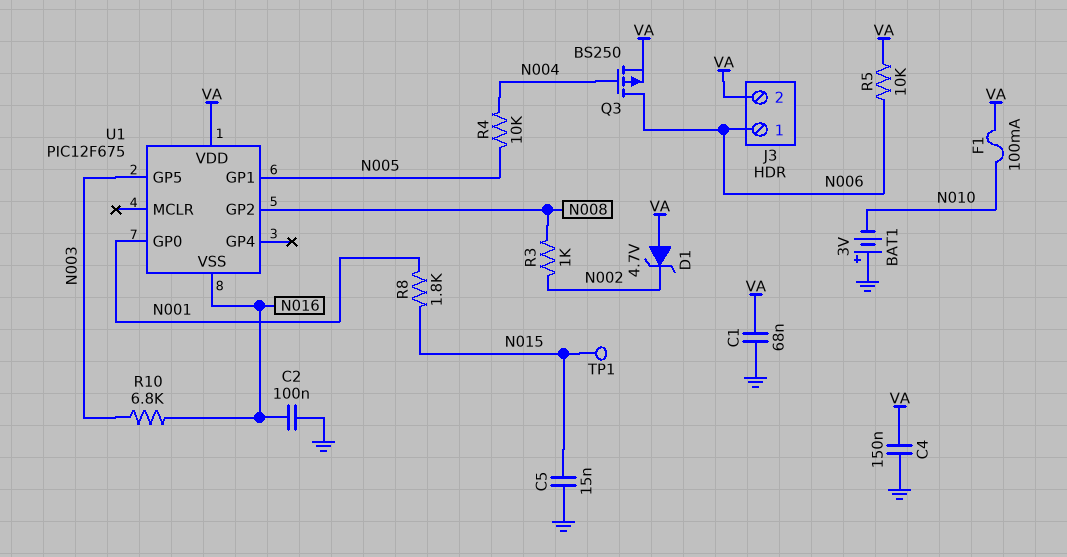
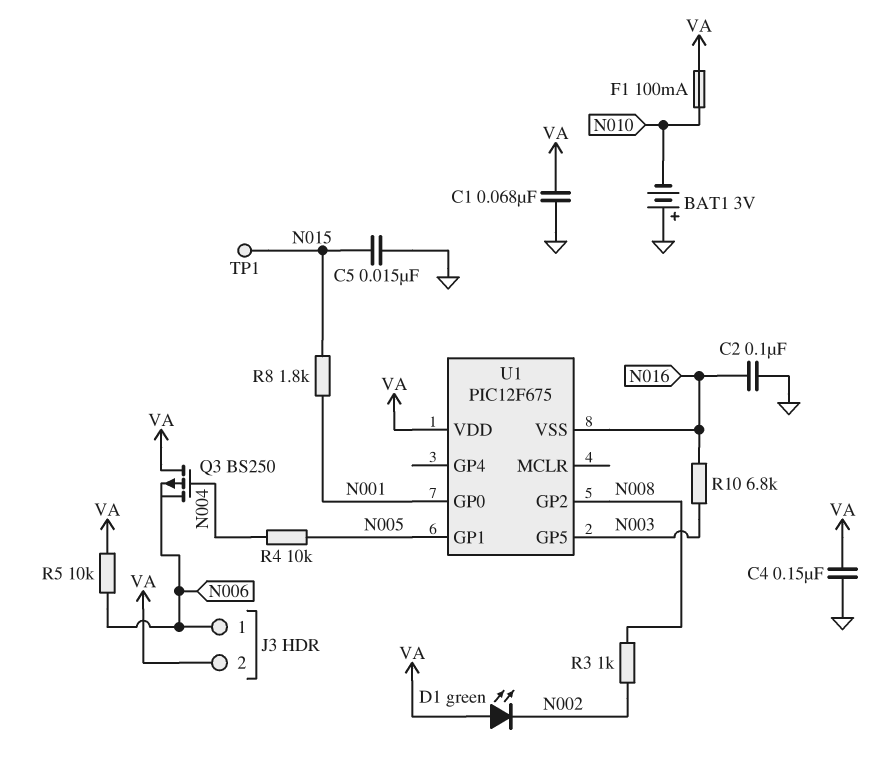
D1: zener 4.7V (A VA, K N002) -> LED green (A VA, K N002)
Q3: PMOS BS250 (G N004, D N006, S VA) -> PMOS BS250 (G N004, D VA, S N006)

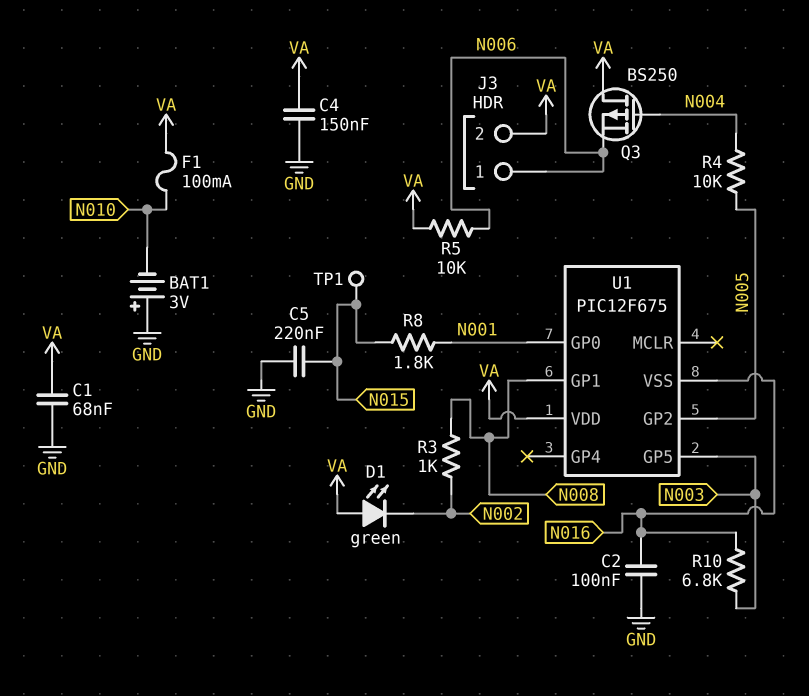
C5: 15nF (GND, N015) -> 220nF (GND, N015)
U1 pin GP1: N005 -> N008
U1 pin GP2: N008 -> N005

